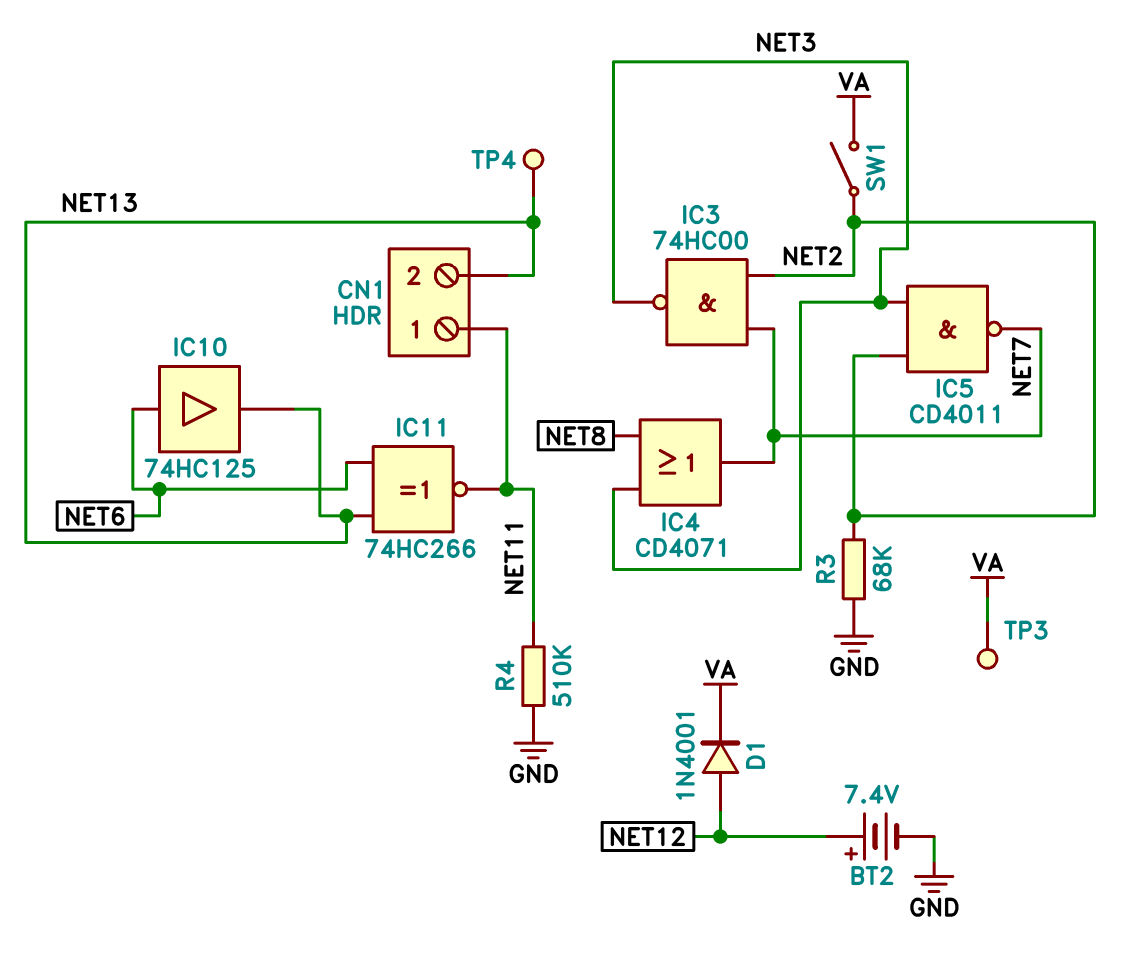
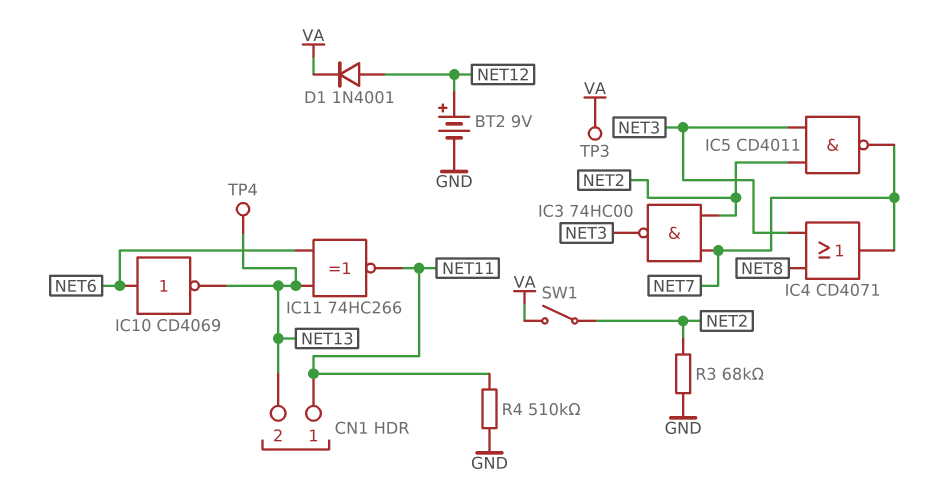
BT2: 7.4V (plus NET12, minus GND) -> 9V (plus NET12, minus GND)
IC10: buffer 74HC125 (in NET6, out NET13) -> NOT CD4069 (in NET6, out NET13)

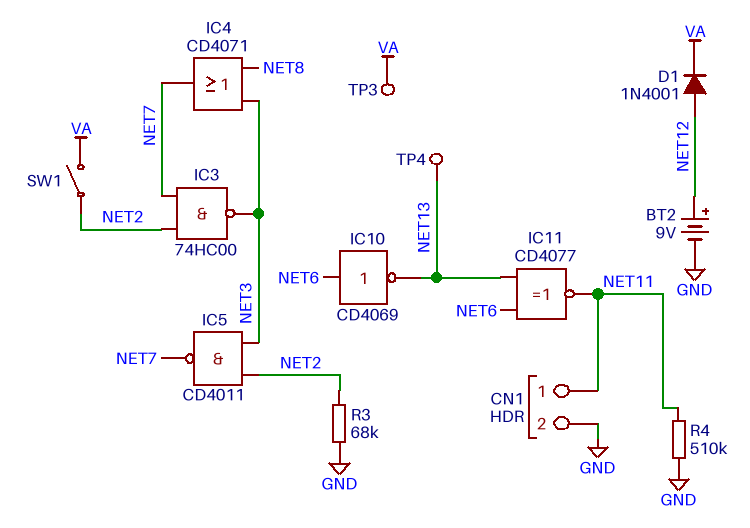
CN1 pin 2: NET13 -> GND
IC11: XNOR 74HC266 (in NET6, in NET13, out NET11) -> XNOR CD4077 (in NET6, in NET13, out NET11)

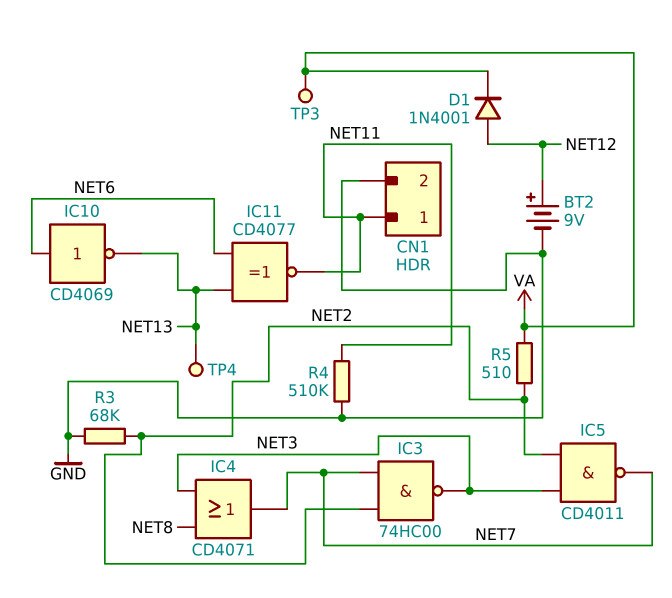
R5: none -> 510 (NET2, VA)
SW1: switch (NET2, VA) -> none

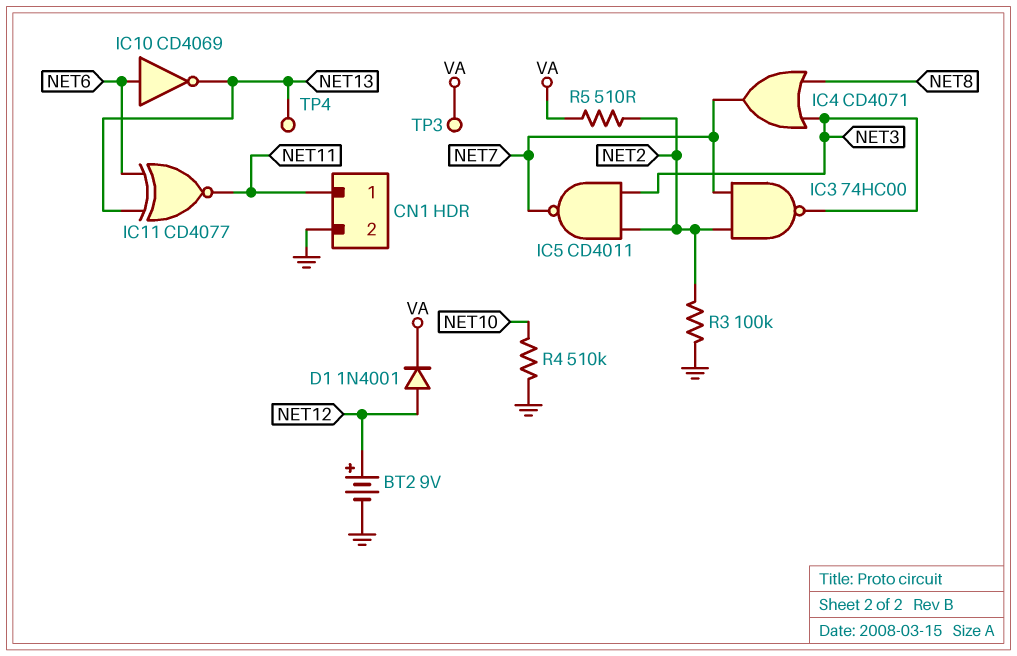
R3: 68k (GND, NET2) -> 100k (GND, NET2)
R4: 510k (GND, NET11) -> 510k (GND, NET10)

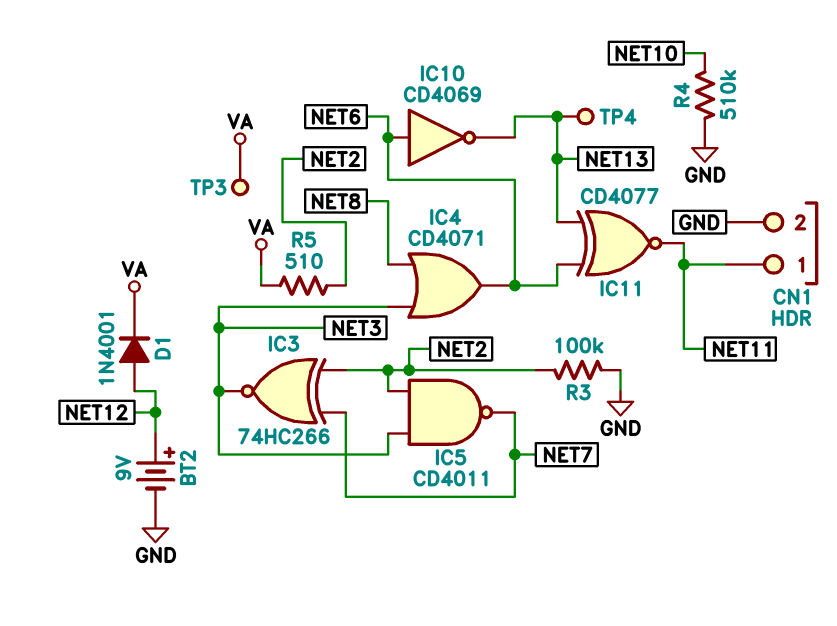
IC3: NAND 74HC00 (in NET2, in NET7, out NET3) -> XNOR 74HC266 (in NET2, in NET7, out NET3)
IC4: OR CD4071 (in NET3, in NET8, out NET7) -> OR CD4071 (in NET3, in NET8, out NET6)

